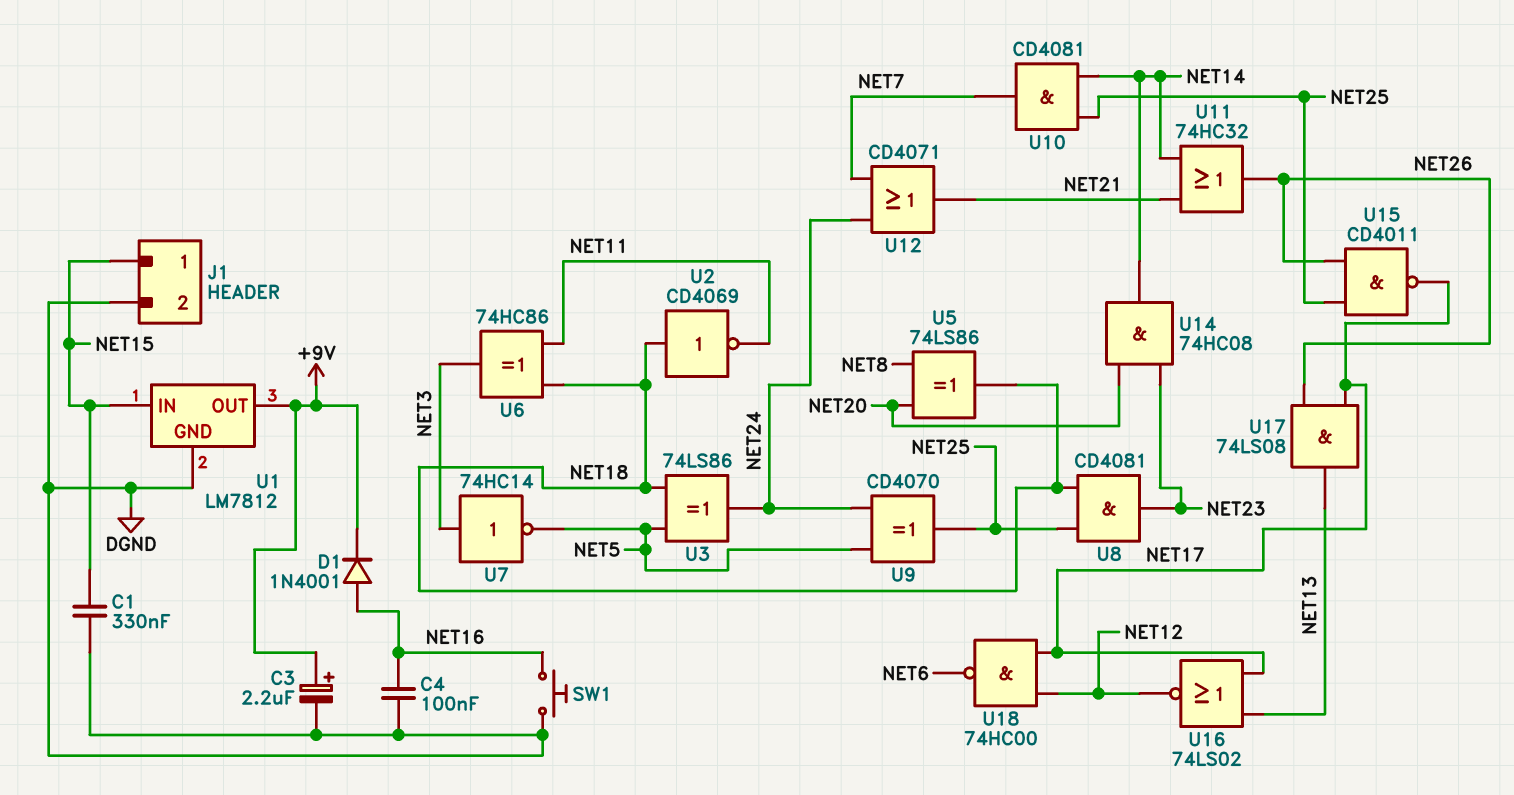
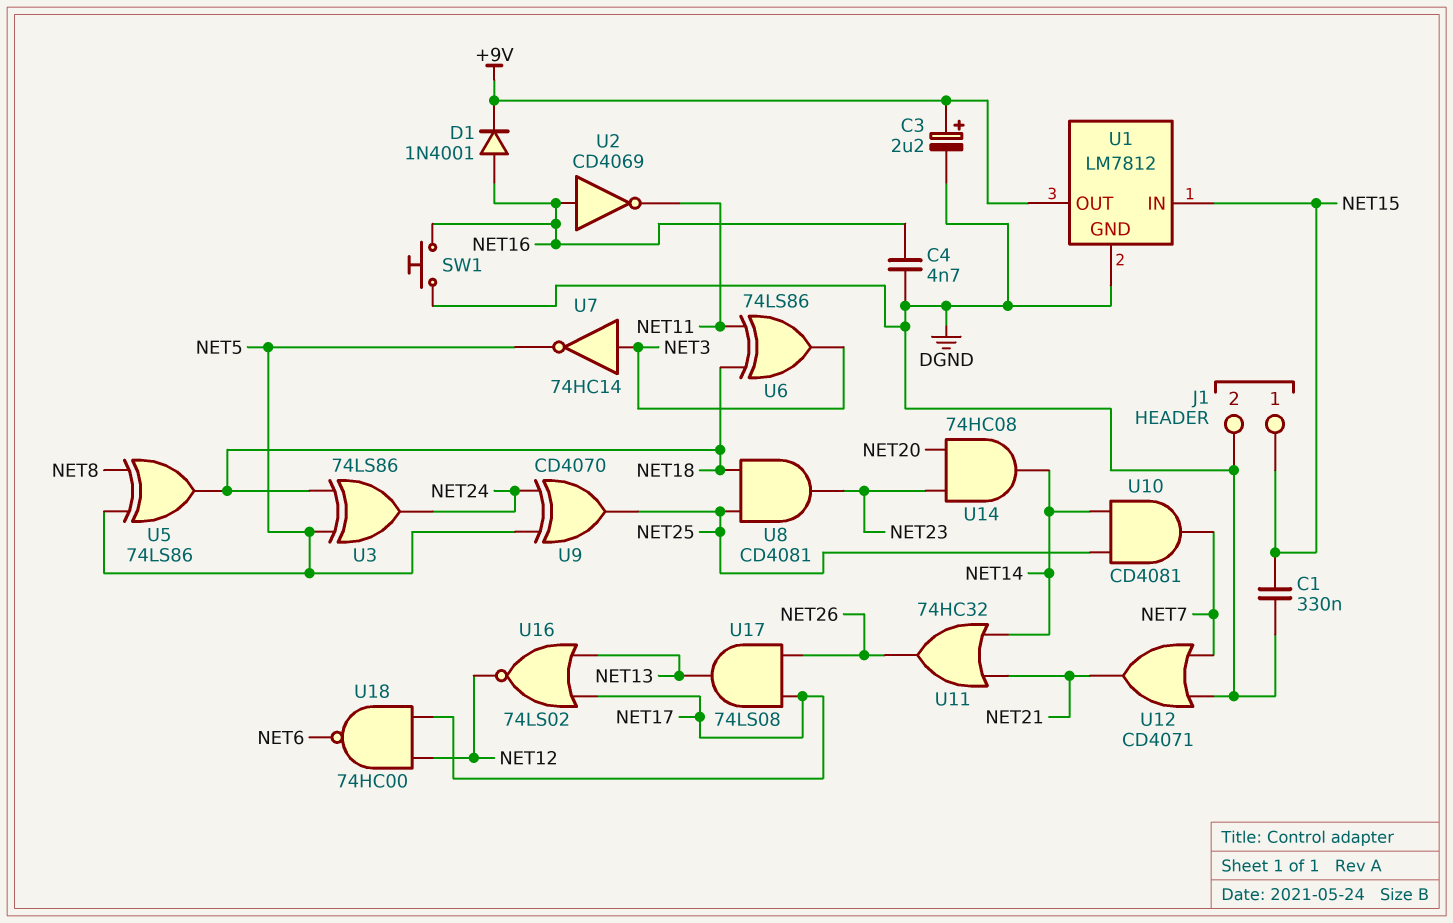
C4: 100nF (DGND, NET16) -> 4.7nF (DGND, NET16)
U2: NOT CD4069 (in NET18, out NET11) -> NOT CD4069 (in NET16, out NET11)
U5: XOR 74LS86 (in NET8, in NET20, out NET18) -> XOR 74LS86 (in NET5, in NET8, out NET18)
U6: XOR 74HC86 (in NET11, in NET18, out NET3) -> XOR 74LS86 (in NET11, in NET18, out NET3)
U12: OR CD4071 (in NET7, in NET24, out NET21) -> OR CD4071 (in DGND, in NET7, out NET21)
U15: NAND CD4011 (in NET25, in NET26, out NET17) -> none

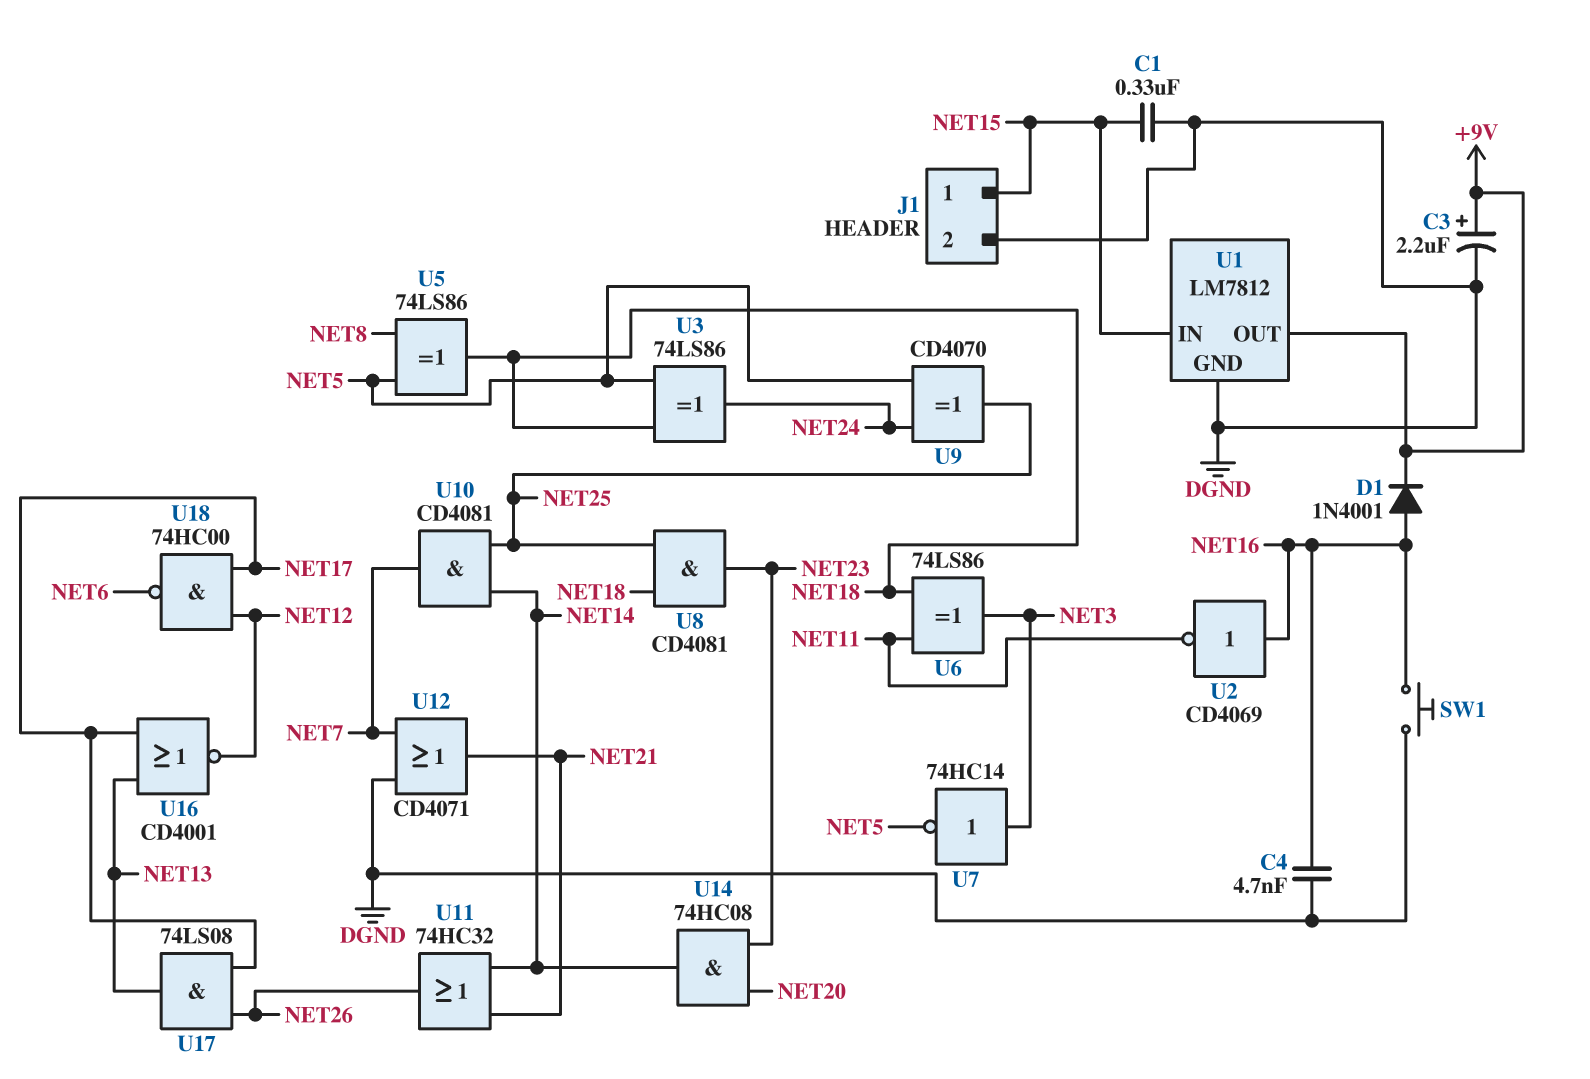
U16: NOR 74LS02 (in NET13, in NET17, out NET12) -> NOR CD4001 (in NET13, in NET17, out NET12)

